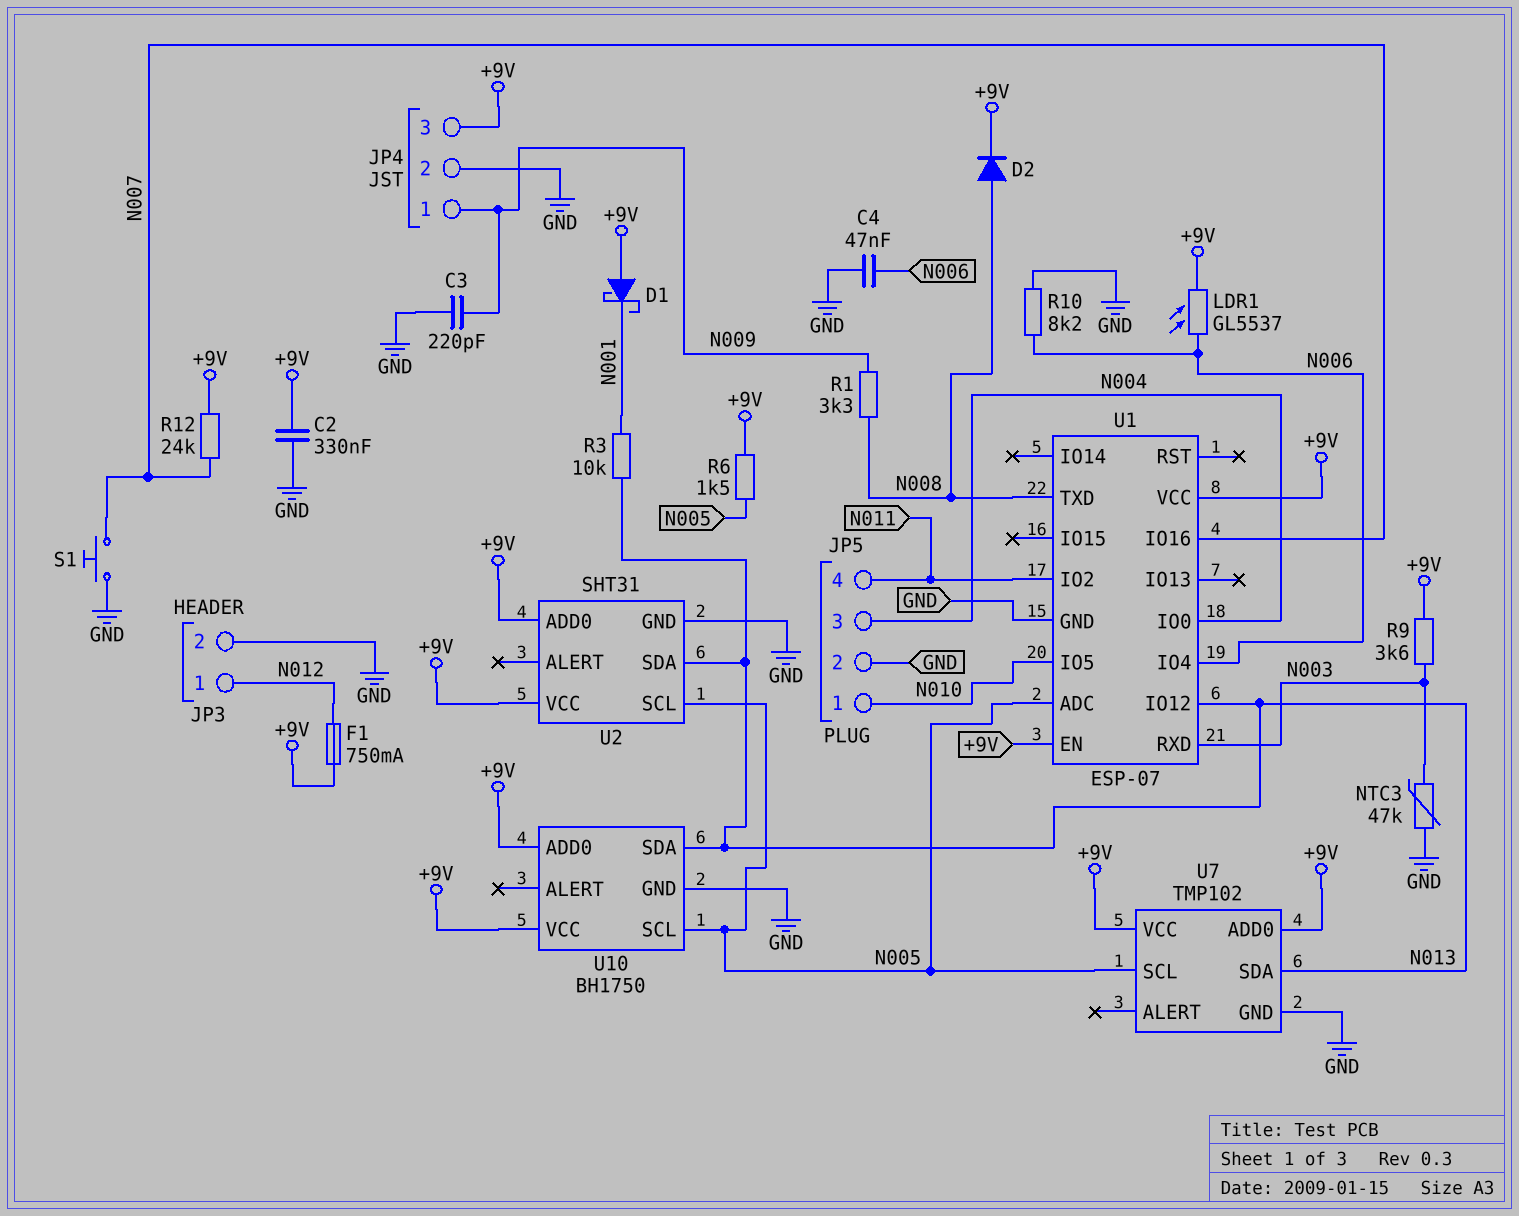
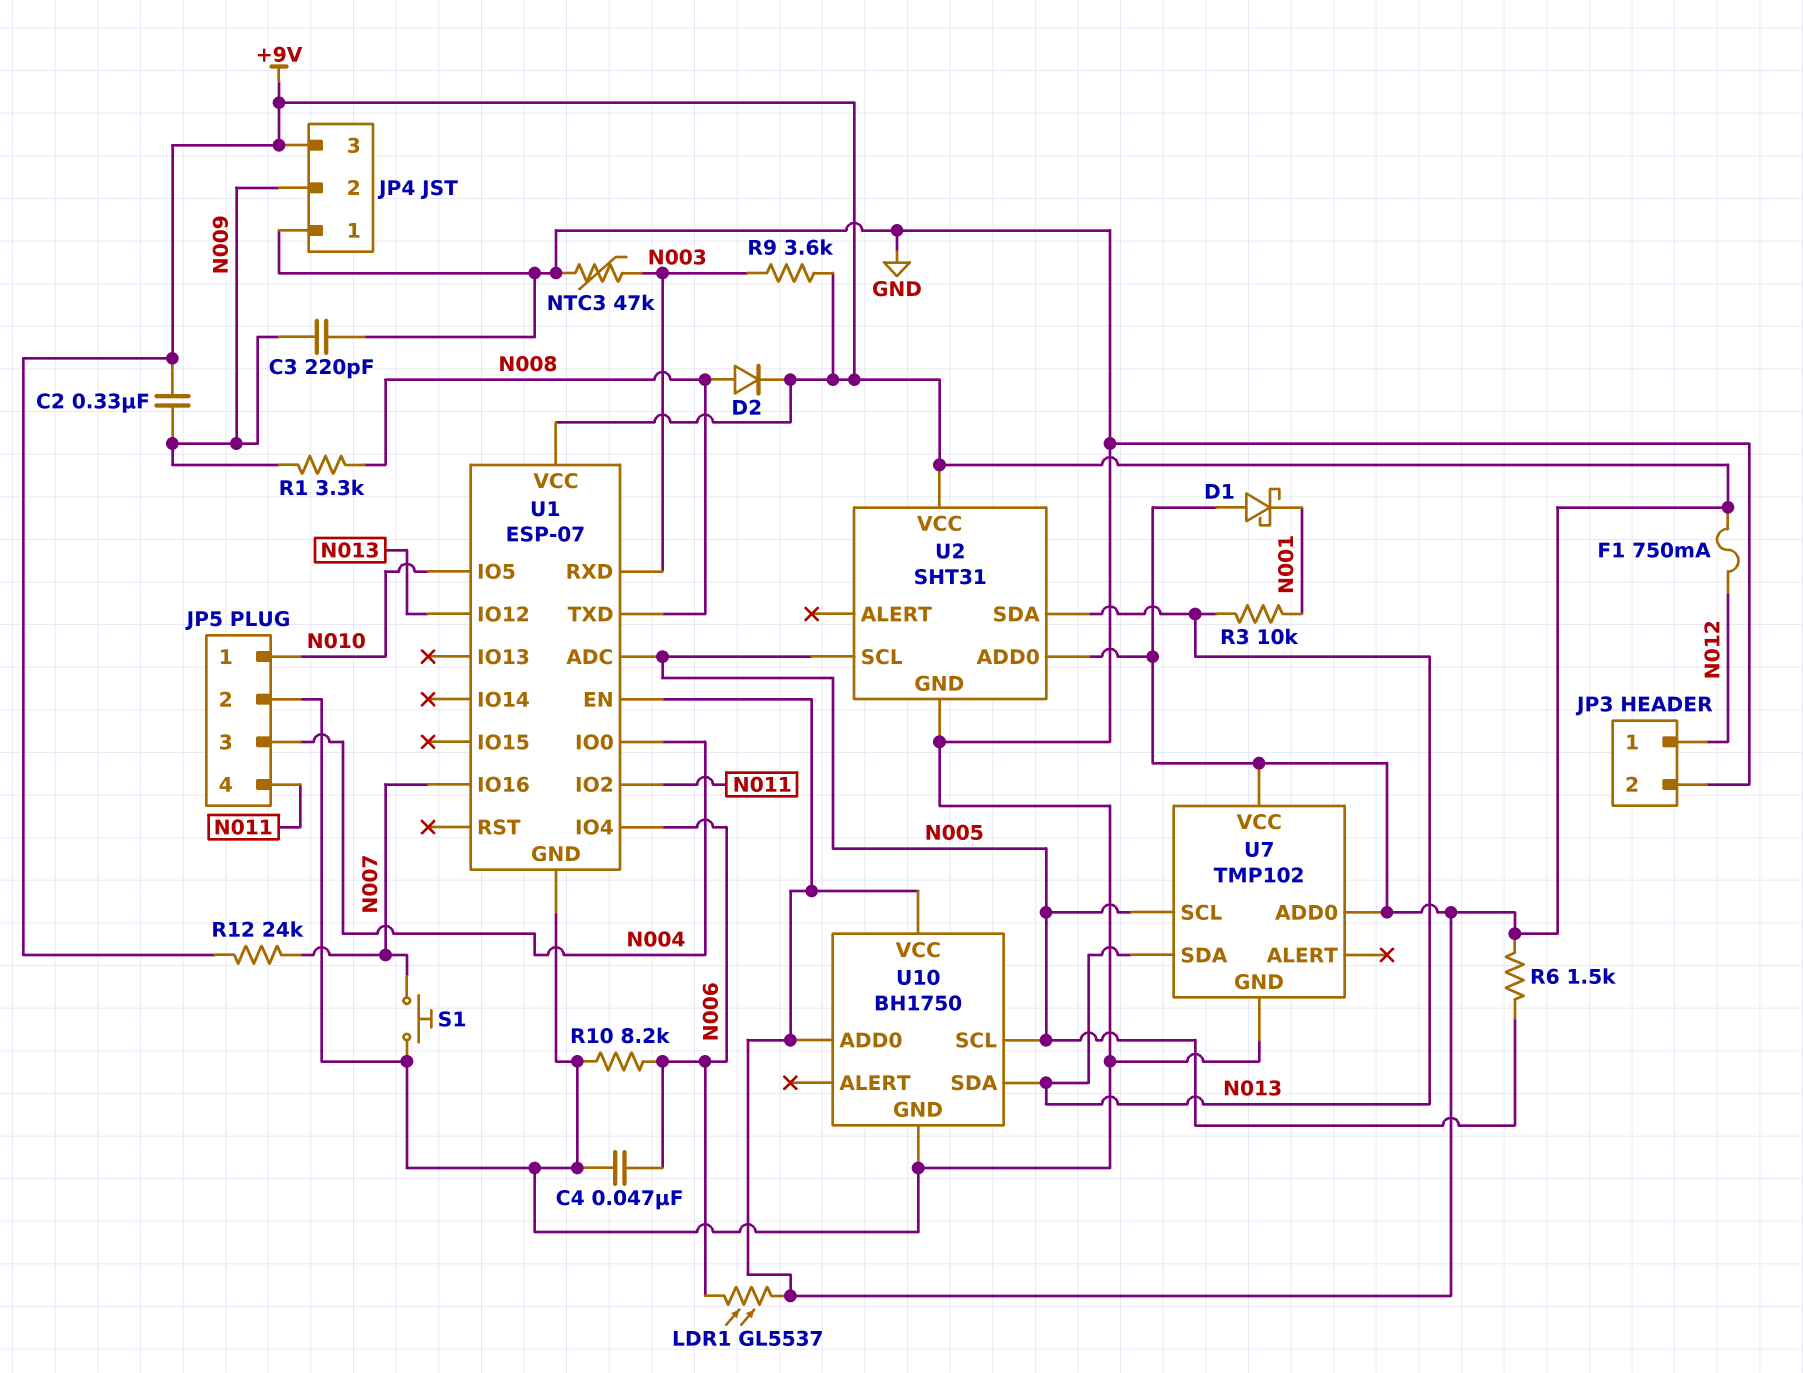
C2: 330nF (+9V, GND) -> 330nF (+9V, N009)
JP4 pin 1: N009 -> GND
JP4 pin 2: GND -> N009

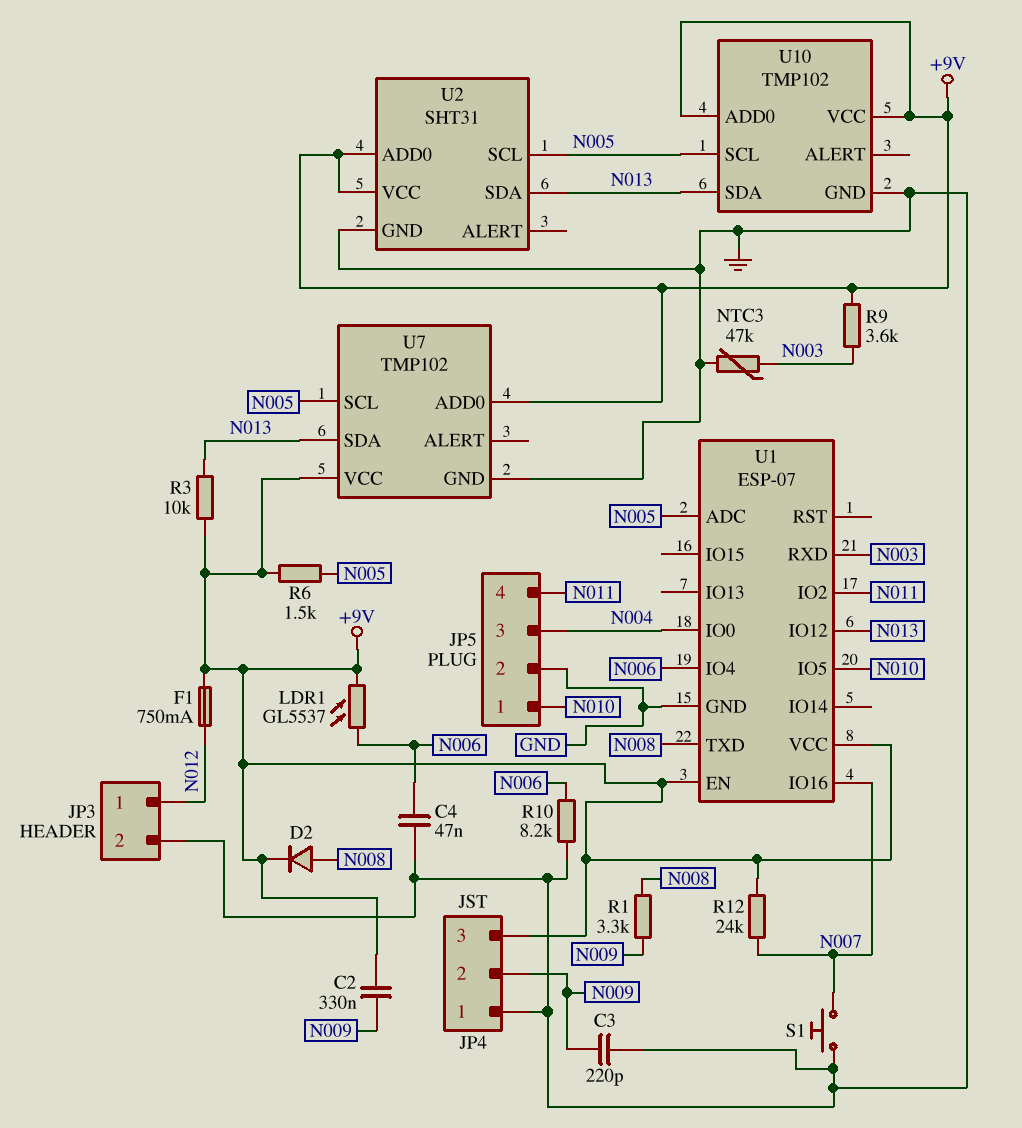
D1: schottky (A +9V, K N001) -> none
R3: 10k (N001, N013) -> 10k (+9V, N013)
U10: BH1750 -> TMP102

